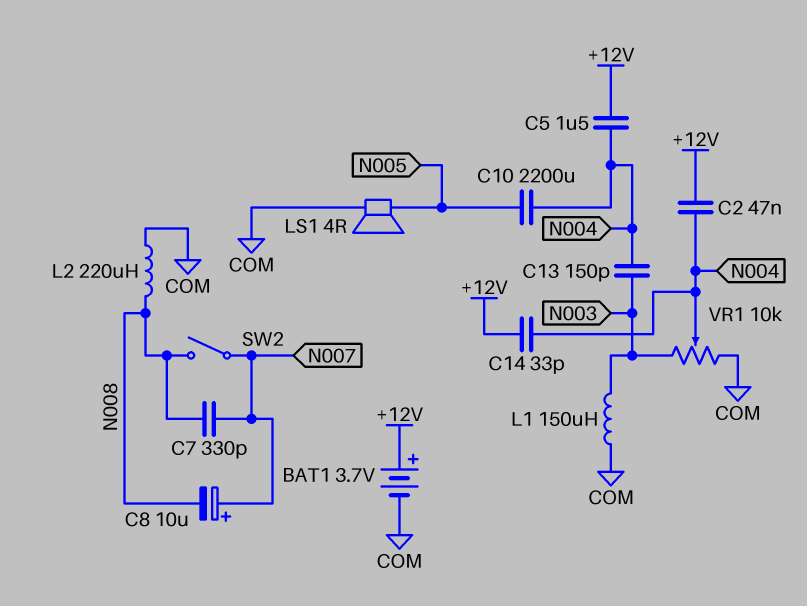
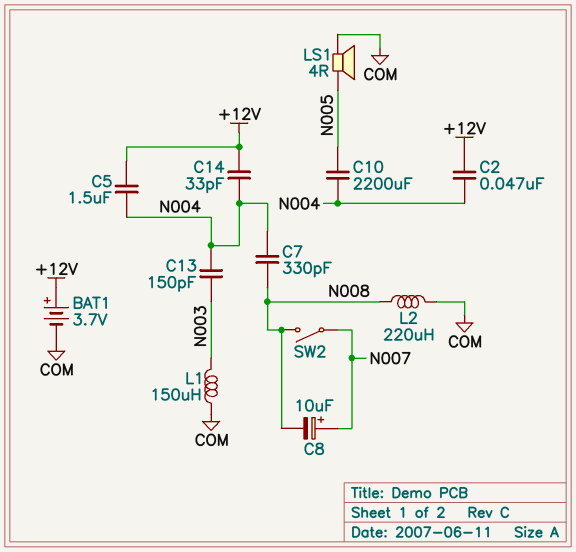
C7: 330pF (N007, N008) -> 330pF (N004, N008)
VR1: 10k (COM, N003, wiper N004) -> none

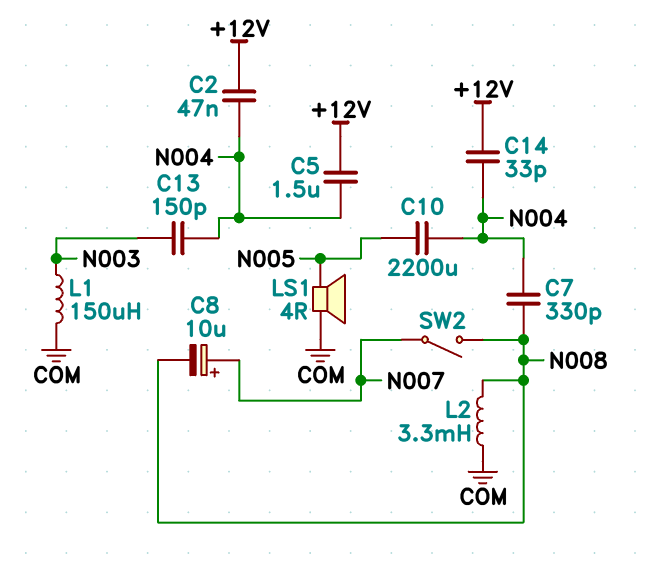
BAT1: 3.7V (plus +12V, minus COM) -> none
L2: 220uH (COM, N008) -> 3.3mH (COM, N008)

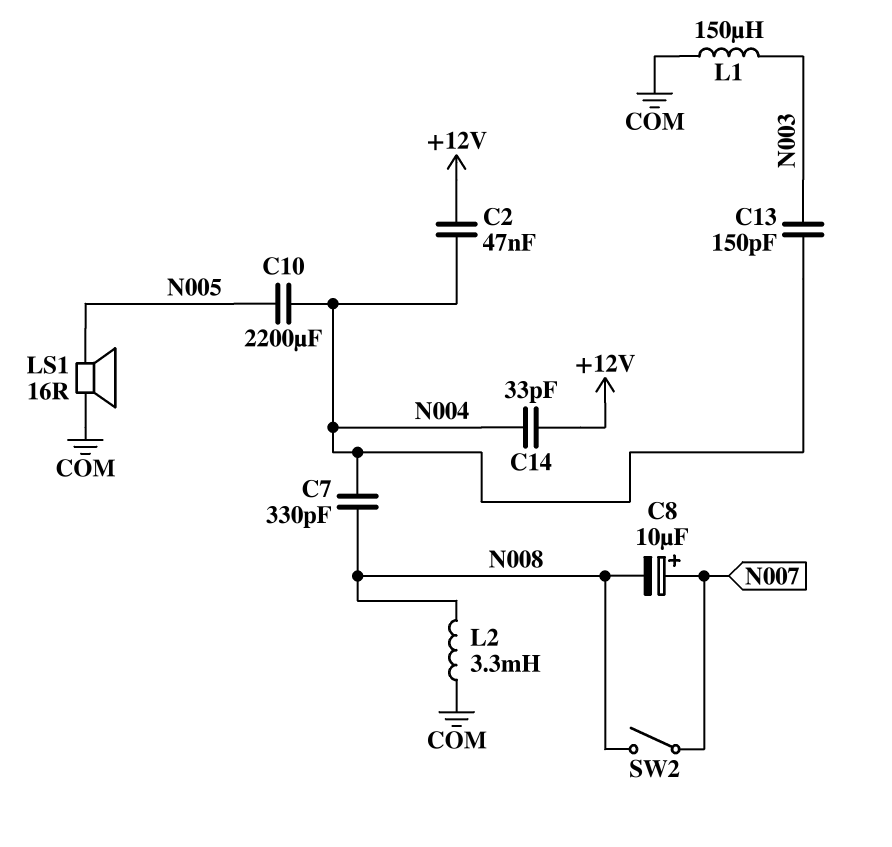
C5: 1.5uF (+12V, N004) -> none
LS1: speaker 4R (COM, N005) -> speaker 16R (COM, N005)

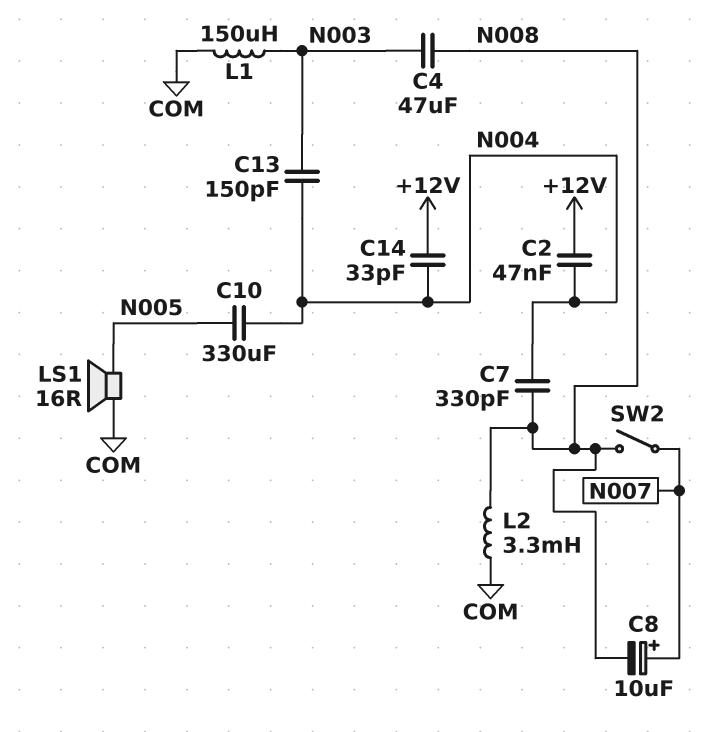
C4: none -> 47uF (N003, N008)
C10: 2200uF (N004, N005) -> 330uF (N004, N005)

